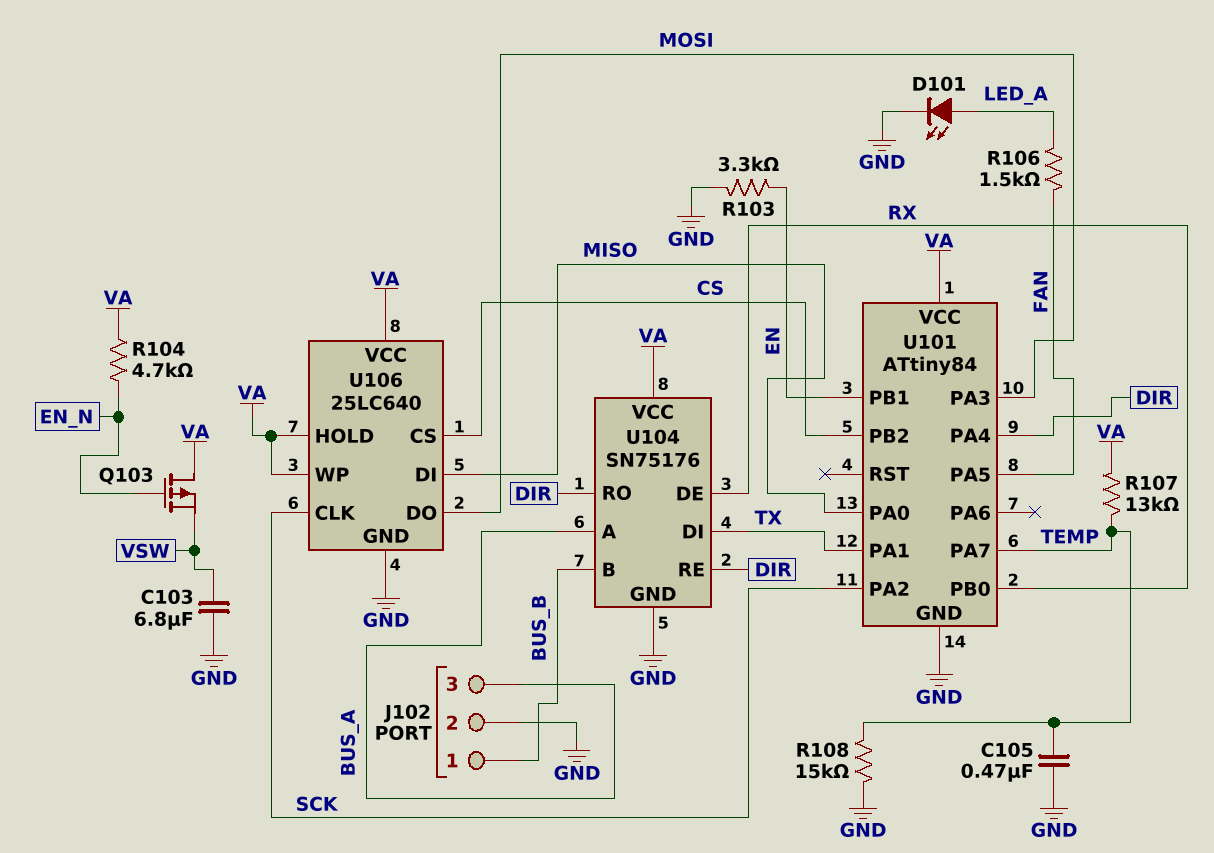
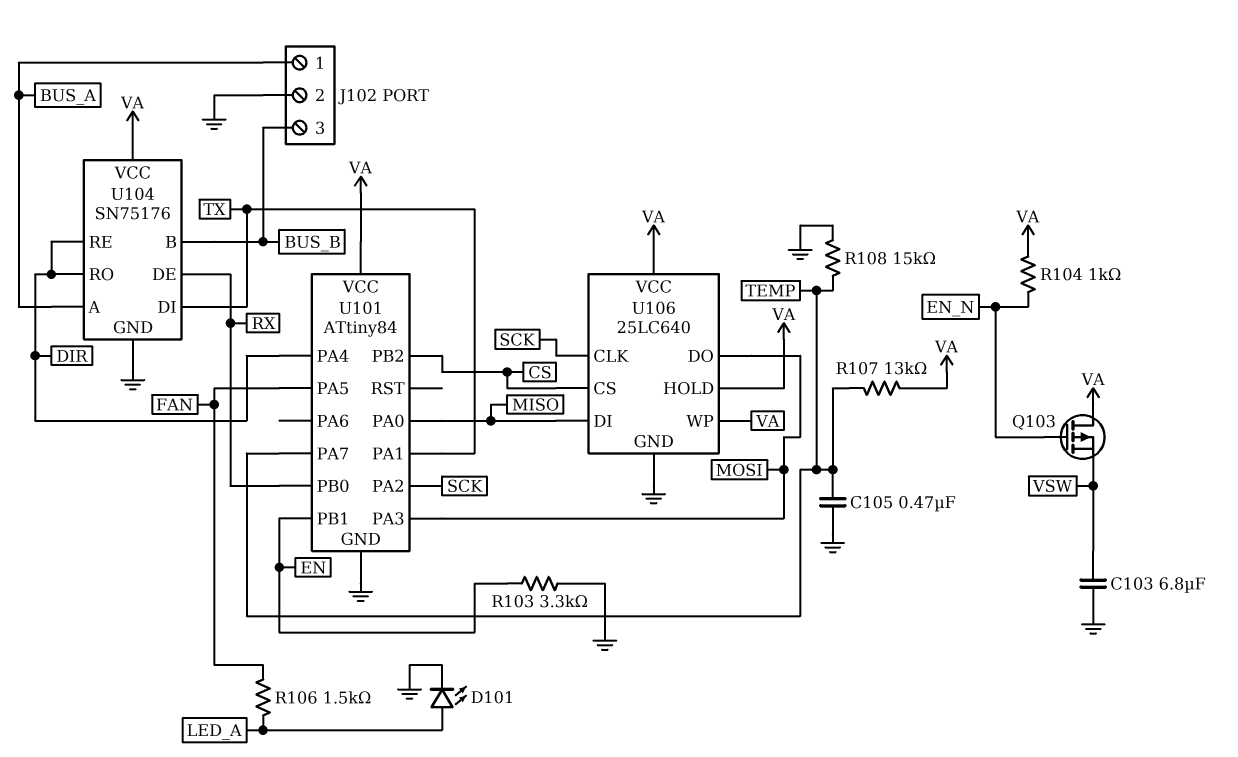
J102 pin 1: BUS_B -> BUS_A
J102 pin 3: BUS_A -> BUS_B
R104: 4.7k (EN_N, VA) -> 1k (EN_N, VA)

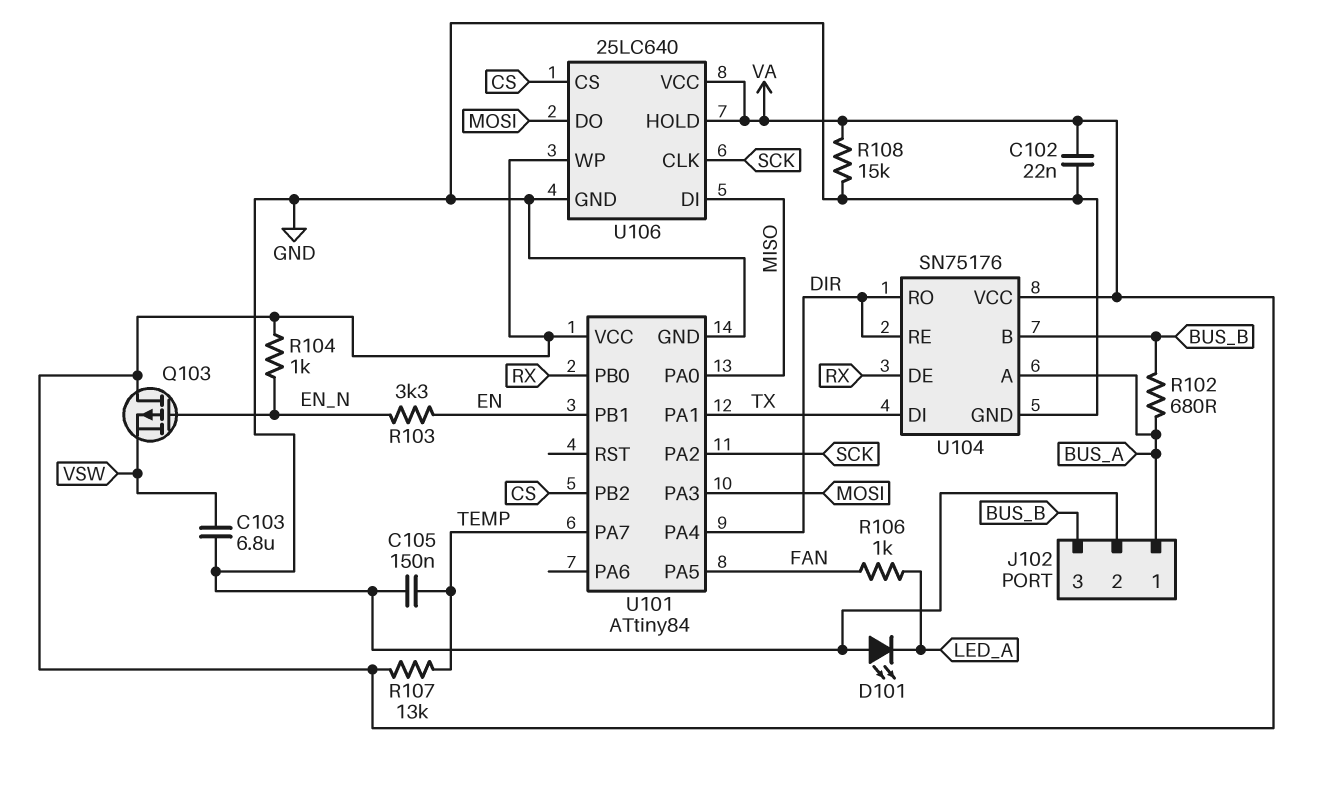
C102: none -> 22nF (GND, VA)
C105: 470nF (GND, TEMP) -> 150nF (GND, TEMP)
D101: LED (A LED_A, K GND) -> LED (A GND, K LED_A)
R102: none -> 680 (BUS_A, BUS_B)
R103: 3.3k (EN, GND) -> 3.3k (EN, EN_N)
R106: 1.5k (FAN, LED_A) -> 1k (FAN, LED_A)
R108: 15k (GND, TEMP) -> 15k (GND, VA)

